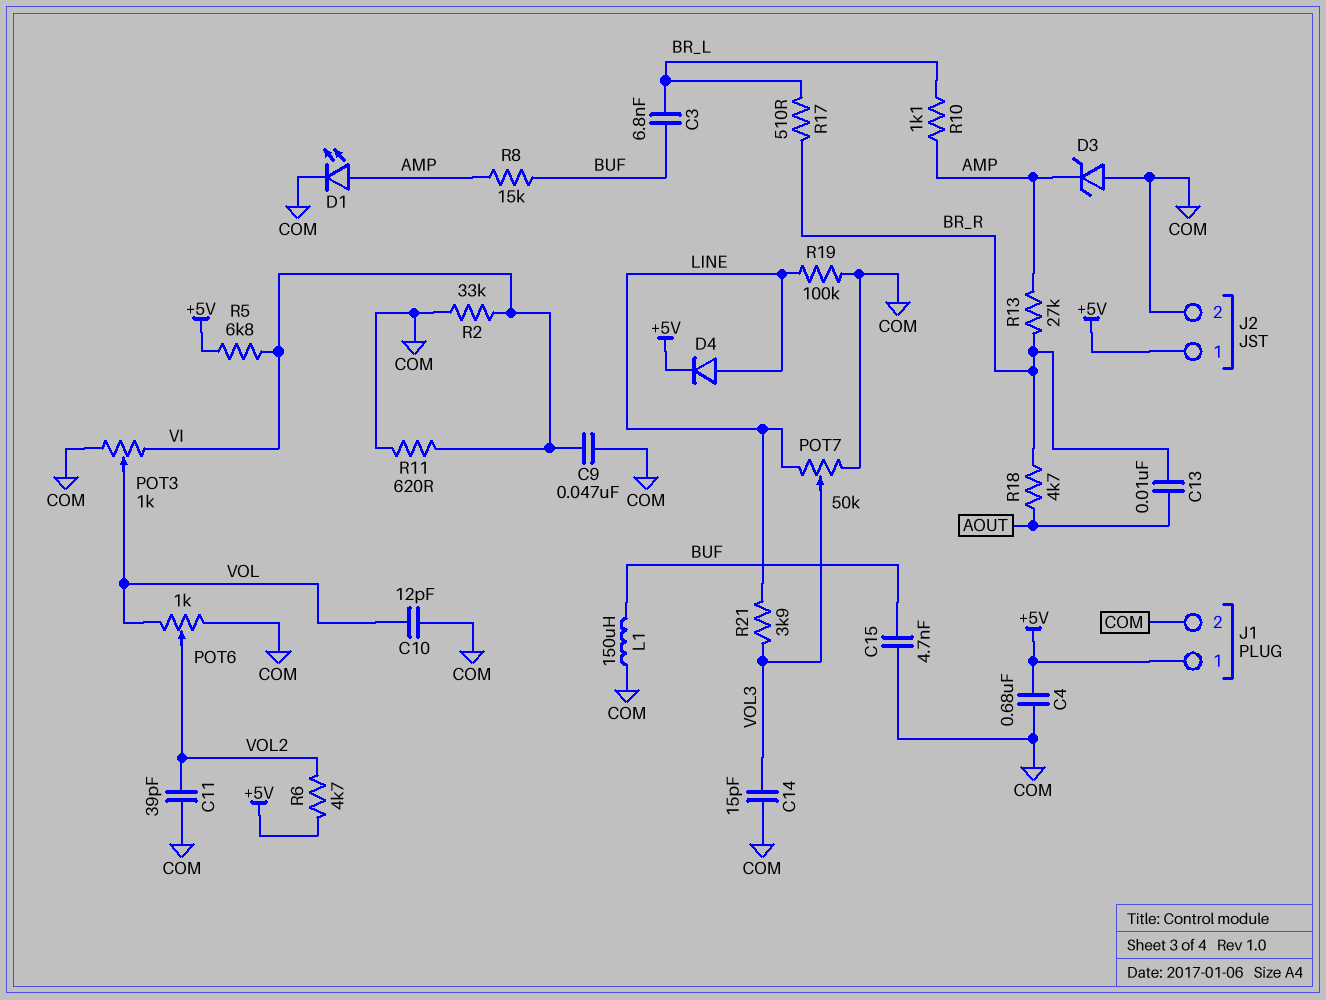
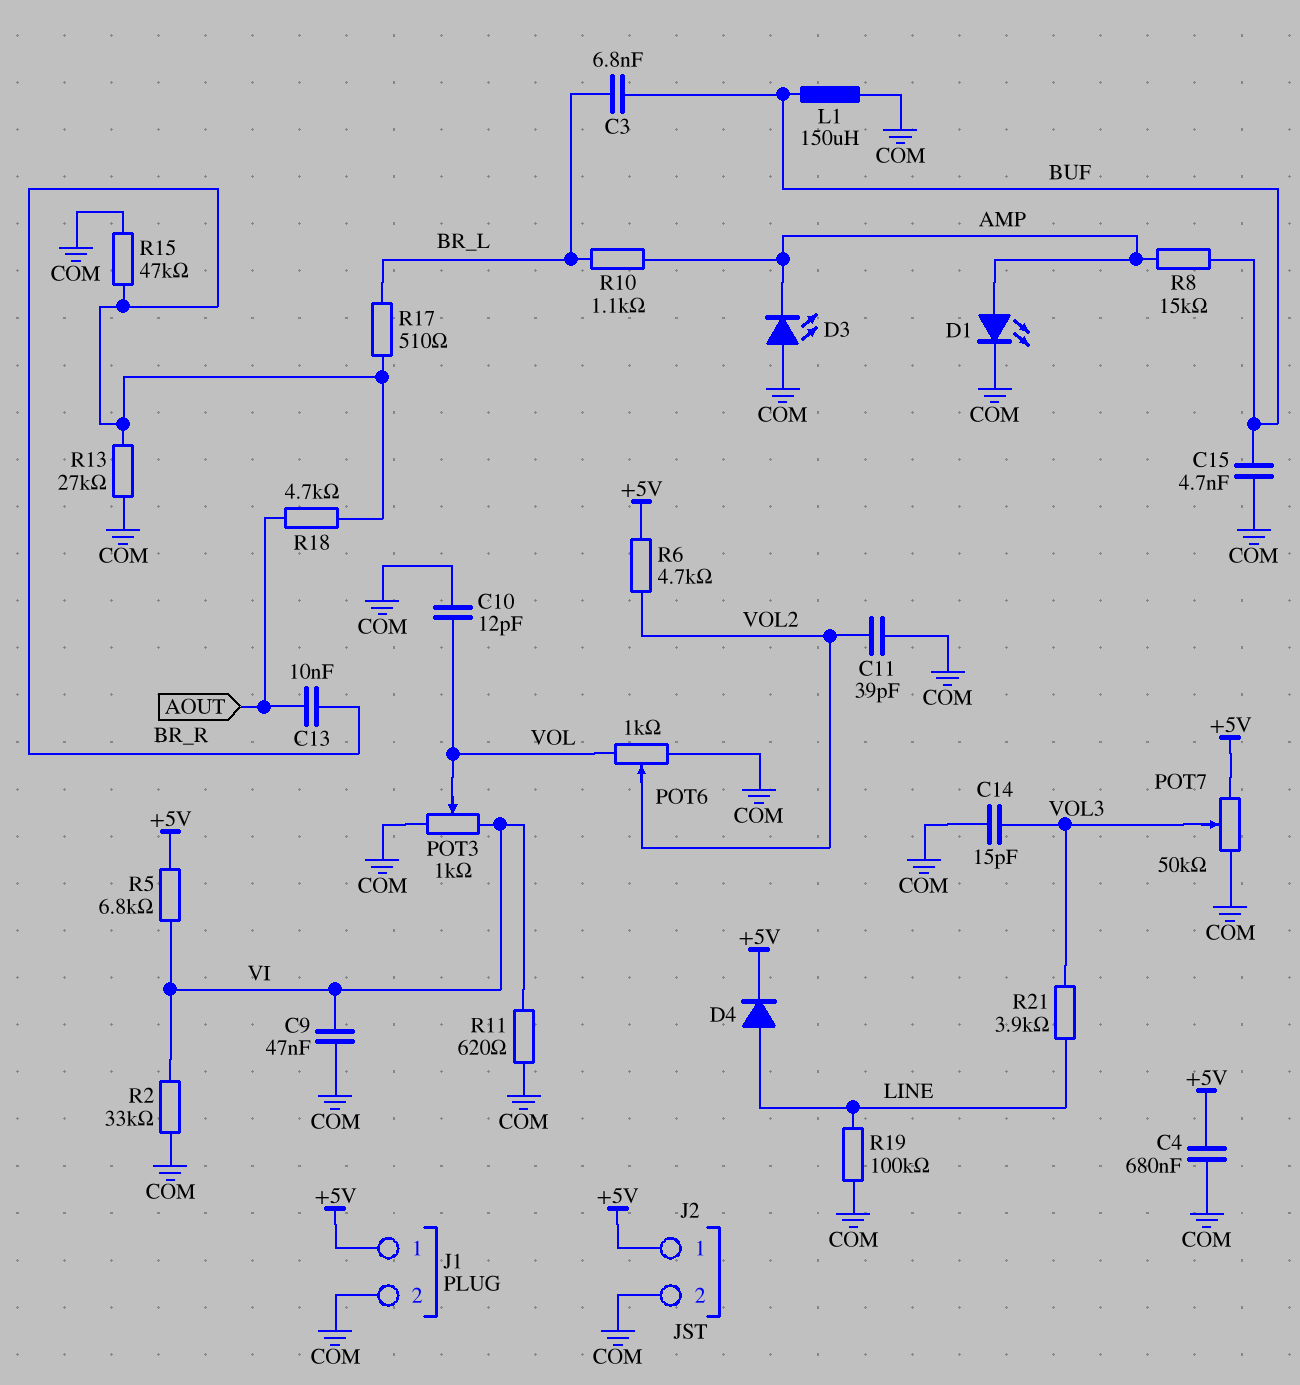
D3: zener (A COM, K AMP) -> LED (A COM, K AMP)
POT7: 50k (COM, LINE, wiper VOL3) -> 50k (+5V, COM, wiper VOL3)
R13: 27k (AMP, BR_R) -> 27k (BR_R, COM)
R15: none -> 47k (BR_R, COM)

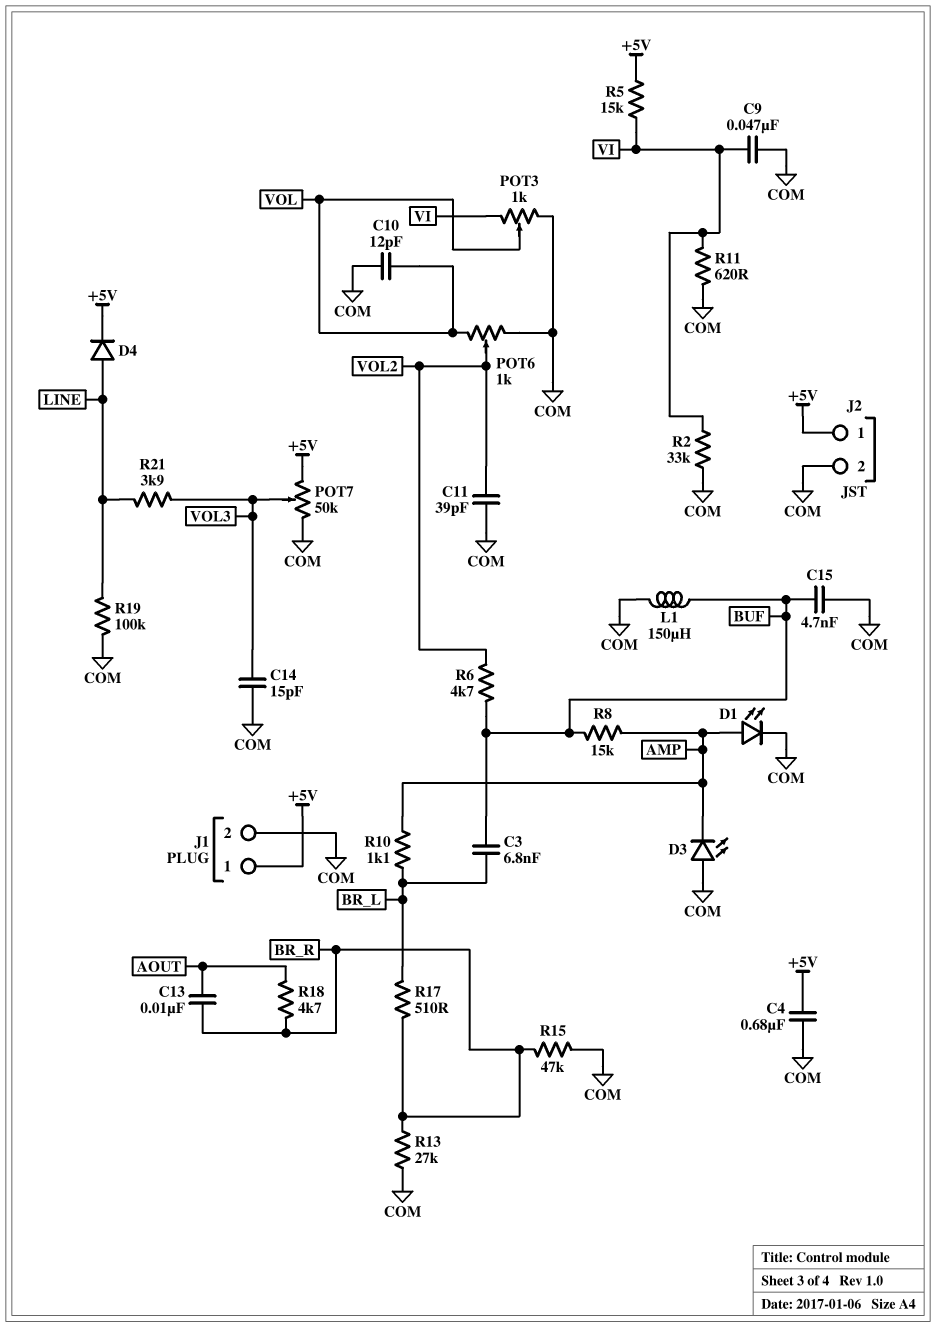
R5: 6.8k (+5V, VI) -> 15k (+5V, VI)
R6: 4.7k (+5V, VOL2) -> 4.7k (BUF, VOL2)

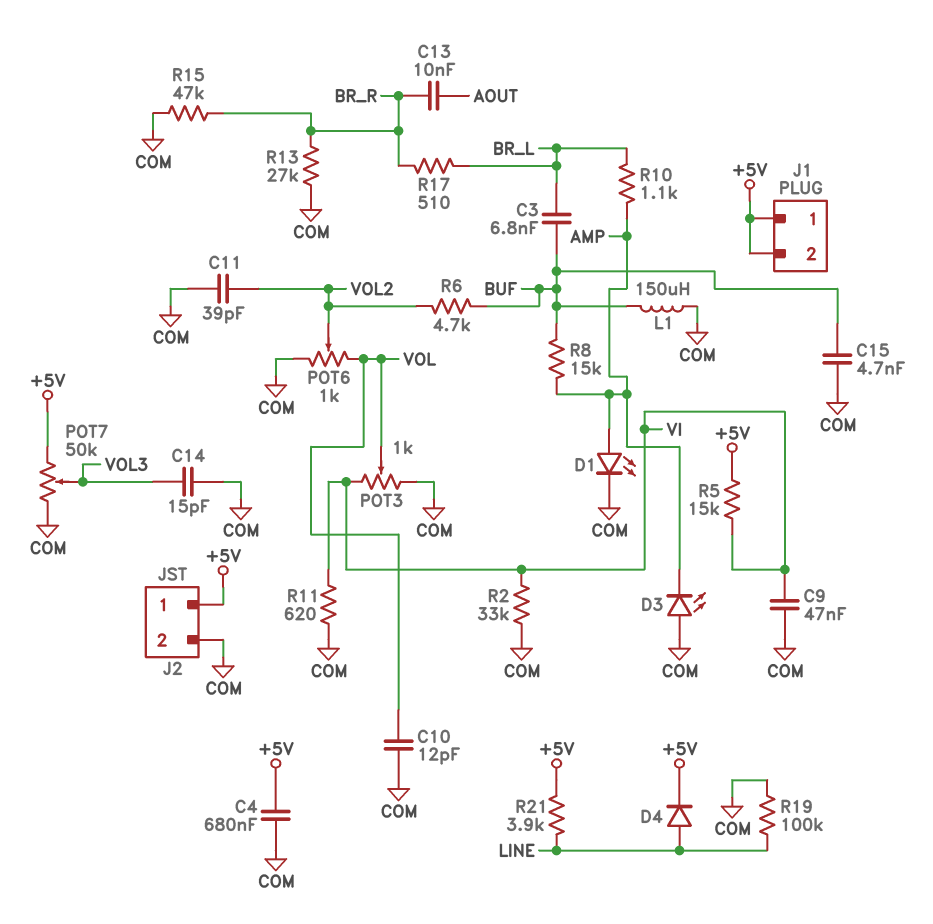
J1 pin 2: COM -> +5V
R18: 4.7k (AOUT, BR_R) -> none
R21: 3.9k (LINE, VOL3) -> 3.9k (+5V, LINE)

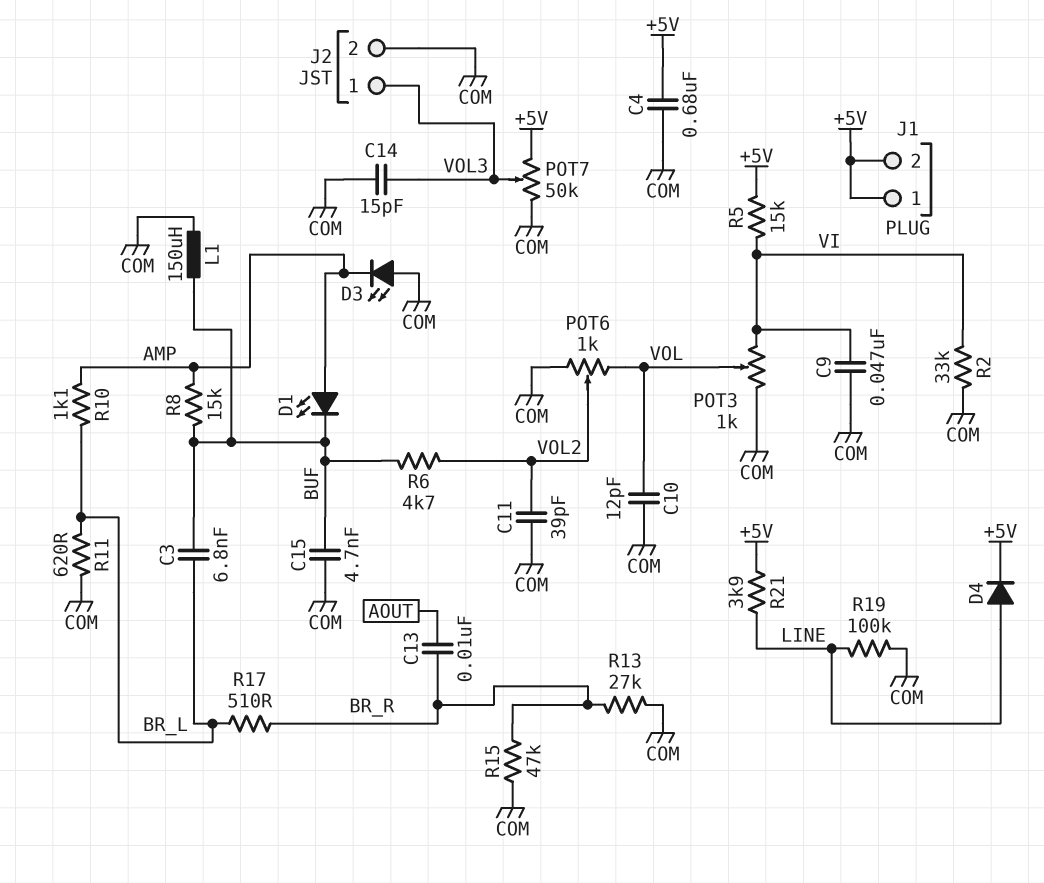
D1: LED (A AMP, K COM) -> LED (A AMP, K BUF)
J2 pin 1: +5V -> VOL3
R11: 620 (COM, VI) -> 620 (BR_L, COM)

